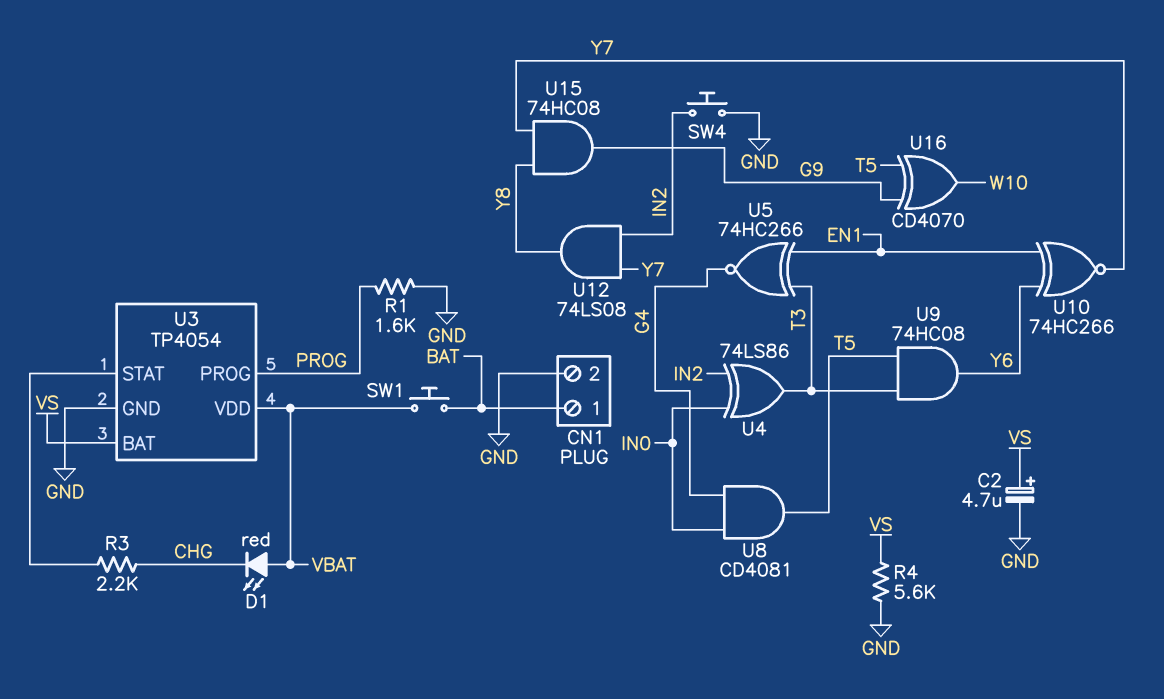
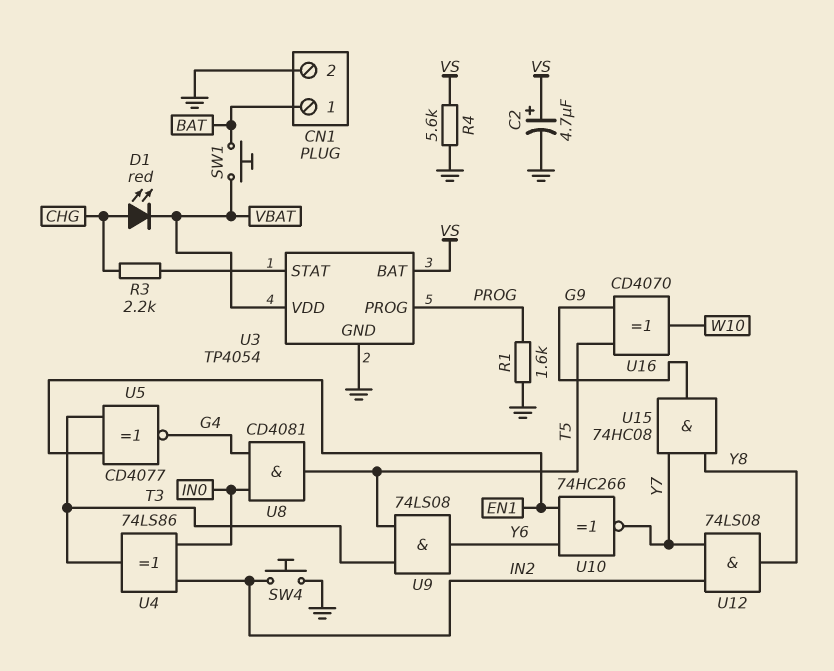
D1: LED red (A VBAT, K CHG) -> LED red (A CHG, K VBAT)
U5: XNOR 74HC266 (in EN1, in T3, out G4) -> XNOR CD4077 (in EN1, in T3, out G4)
U9: AND 74HC08 (in T3, in T5, out Y6) -> AND 74LS08 (in T3, in T5, out Y6)

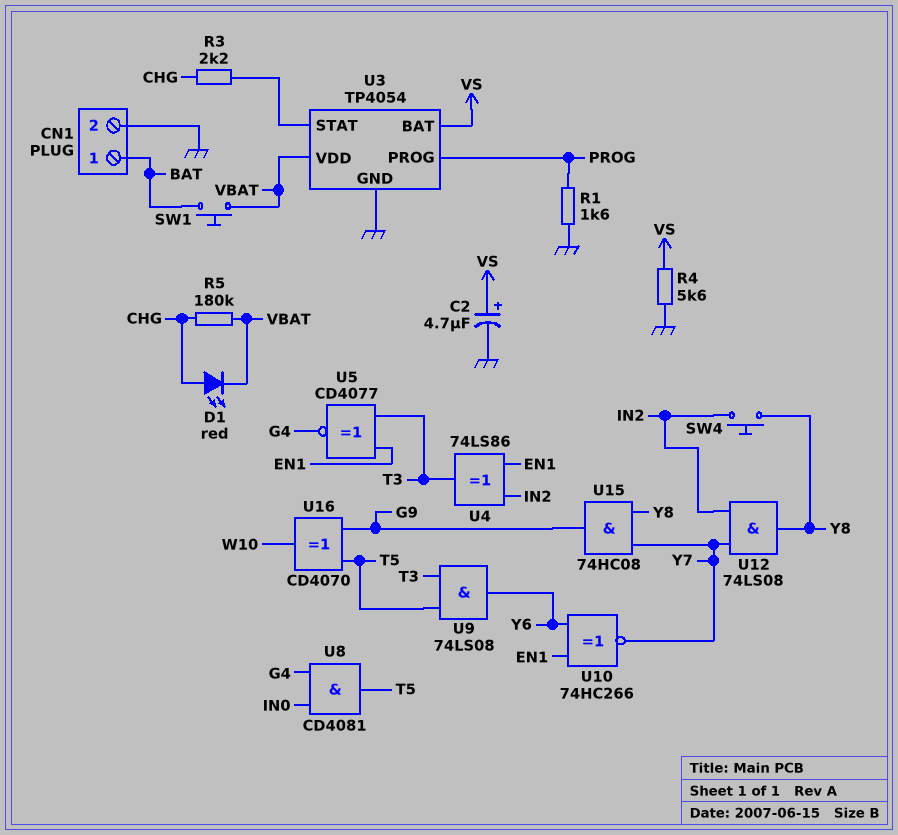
R5: none -> 180k (CHG, VBAT)
SW4: button (GND, IN2) -> button (IN2, Y8)
U4: XOR 74LS86 (in IN0, in IN2, out T3) -> XOR 74LS86 (in EN1, in IN2, out T3)

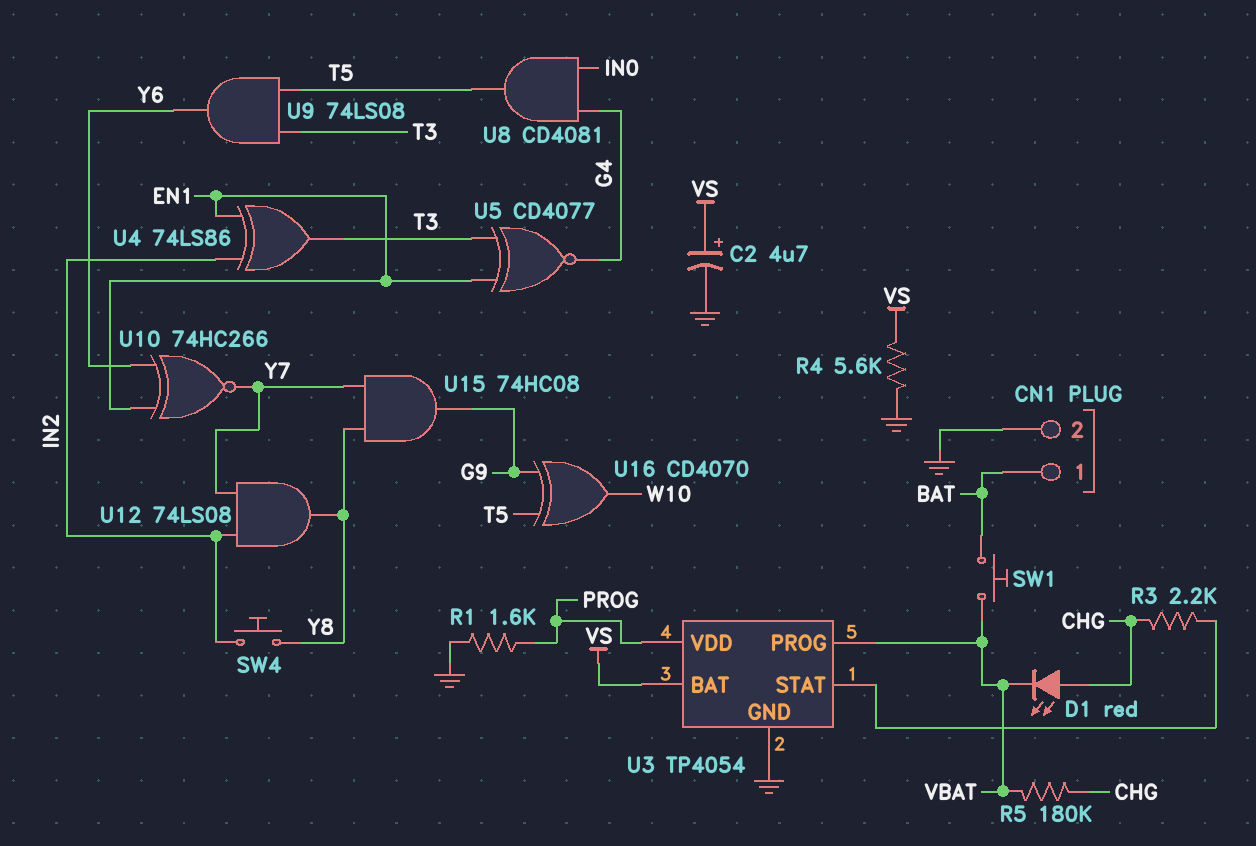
U3 pin PROG: PROG -> VBAT
U3 pin VDD: VBAT -> PROG

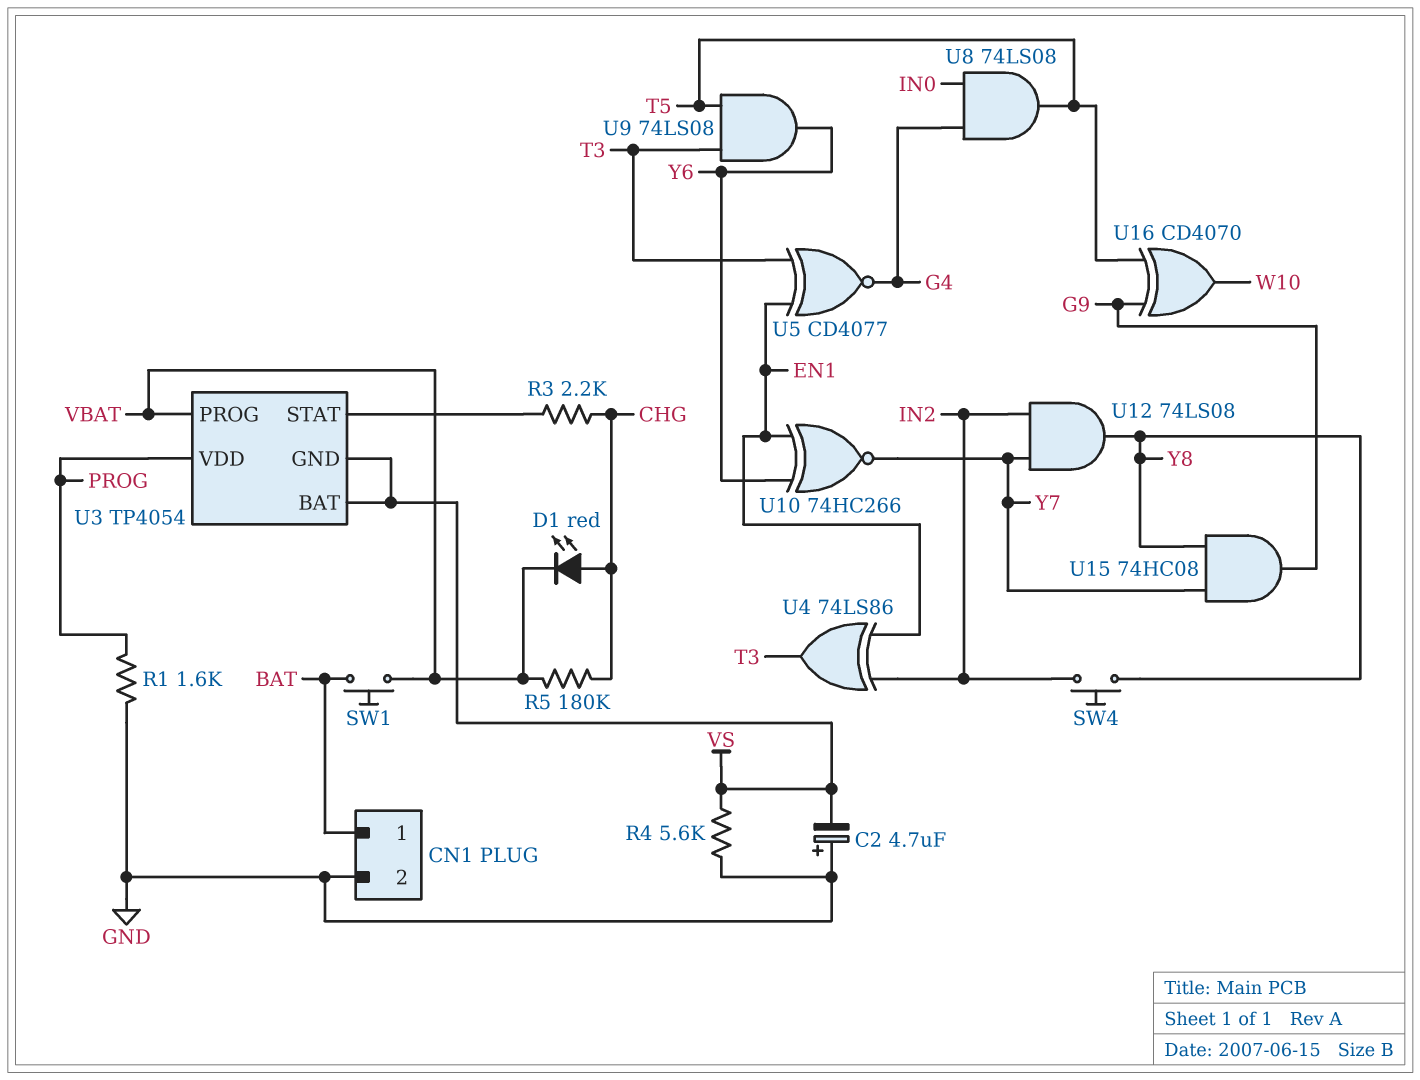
C2: 4.7uF (plus VS, minus GND) -> 4.7uF (plus GND, minus VS)
U3 pin GND: GND -> VS
U8: AND CD4081 (in G4, in IN0, out T5) -> AND 74LS08 (in G4, in IN0, out T5)

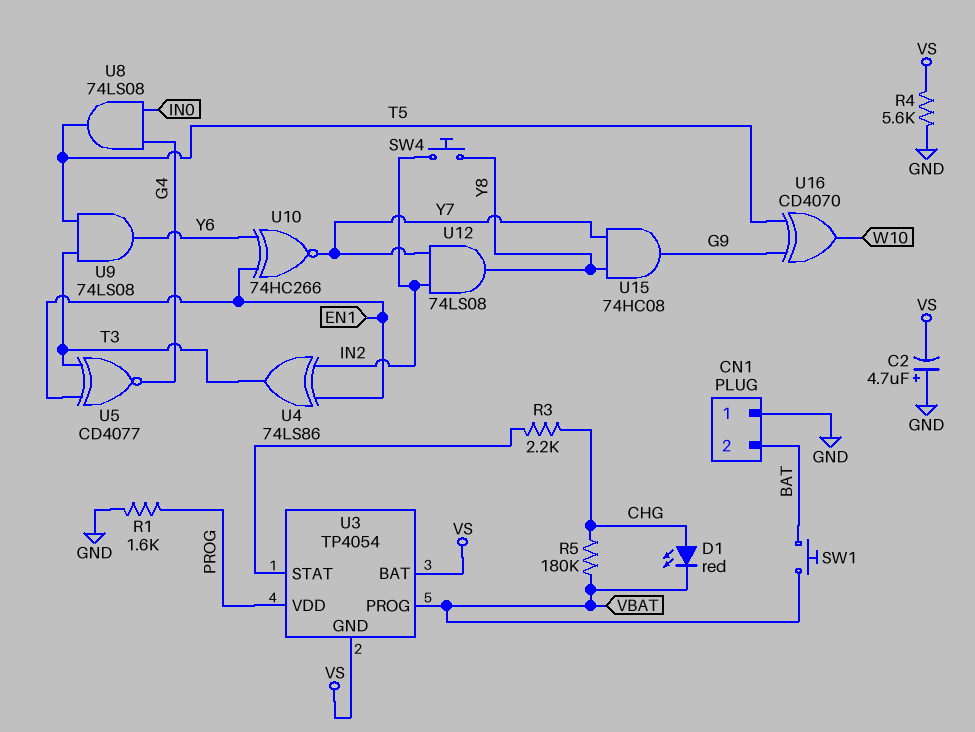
CN1 pin 1: BAT -> GND
CN1 pin 2: GND -> BAT

